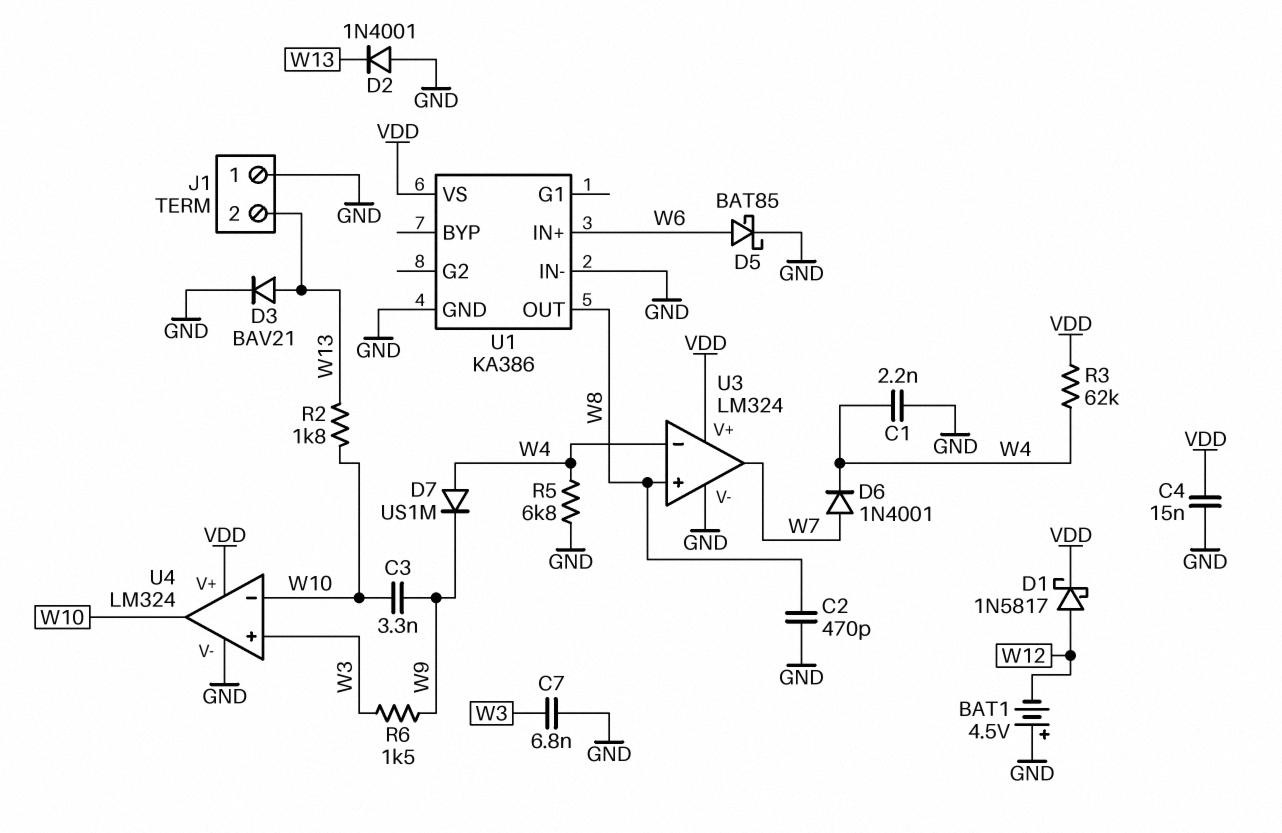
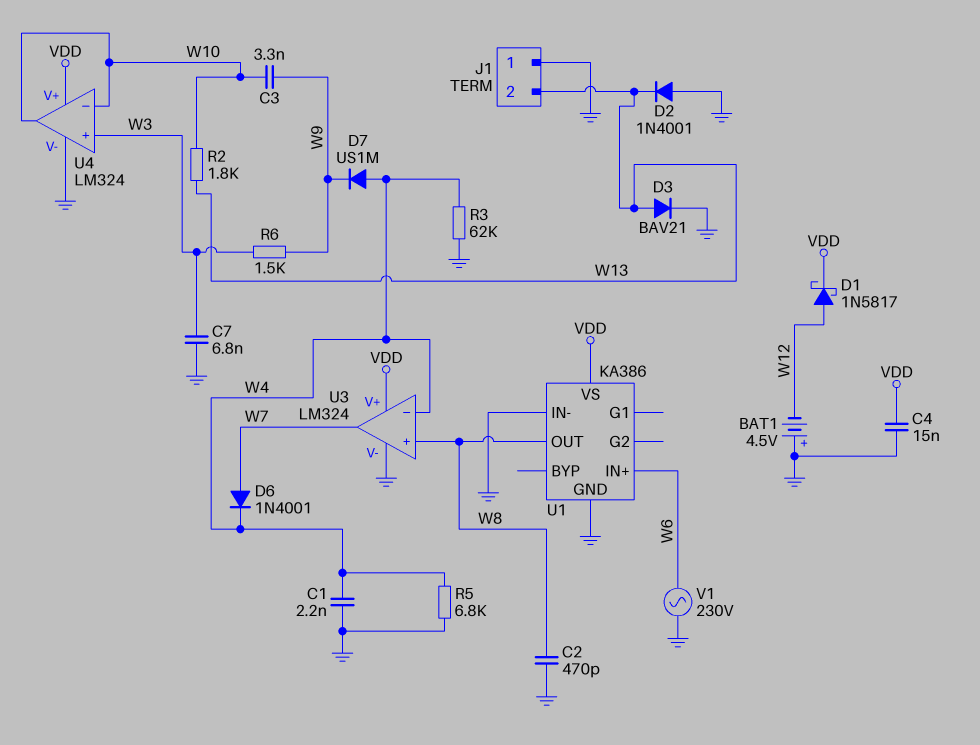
D5: schottky BAT85 (A W6, K GND) -> none
R3: 62k (VDD, W4) -> 62k (GND, W4)
V1: none -> AC 230V (GND, W6)

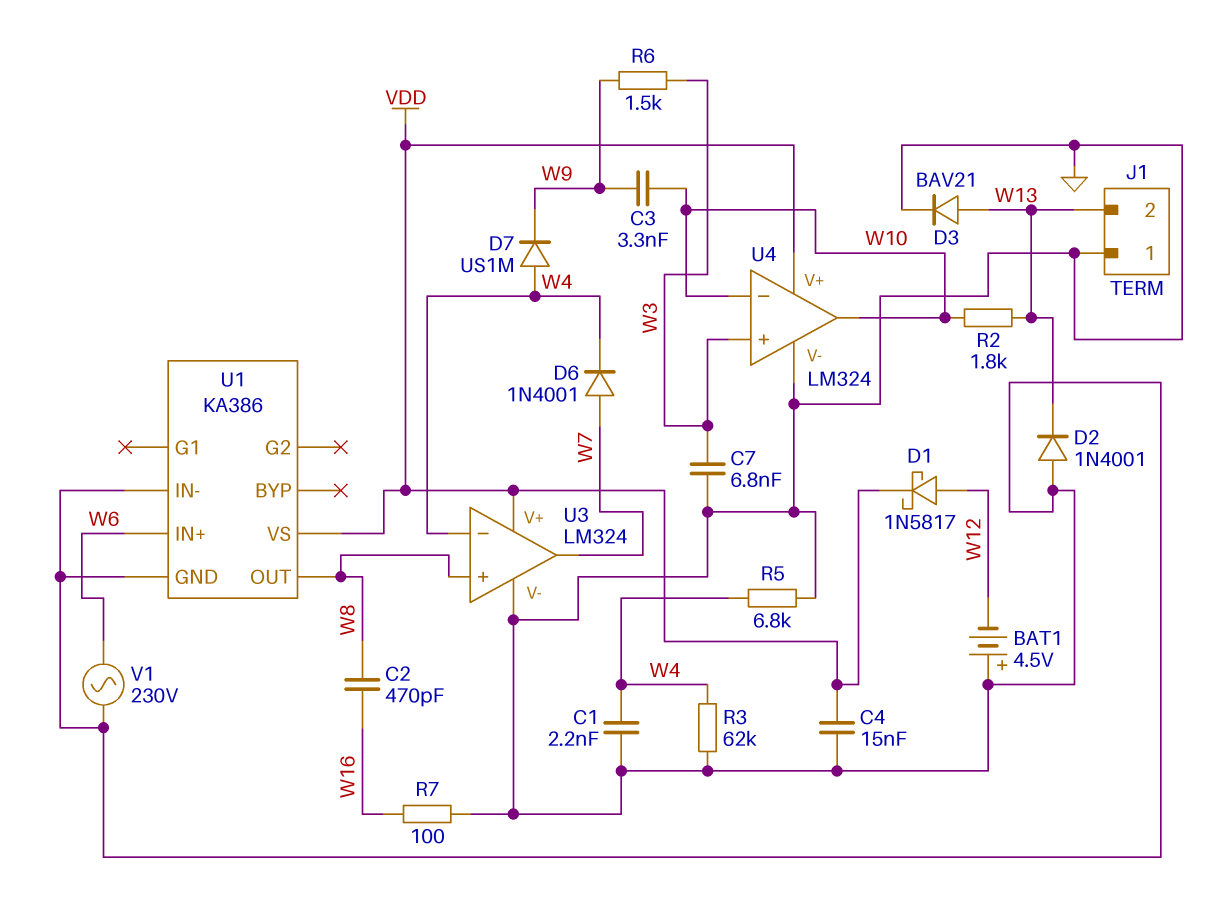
C2: 470pF (GND, W8) -> 470pF (W8, W16)
R7: none -> 100 (GND, W16)

